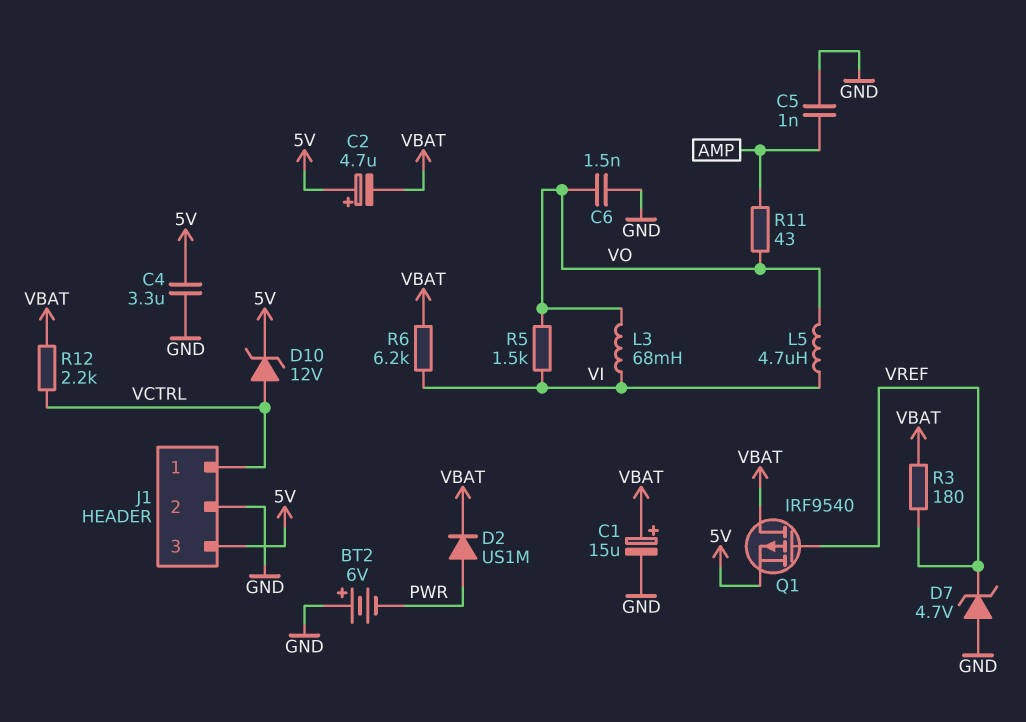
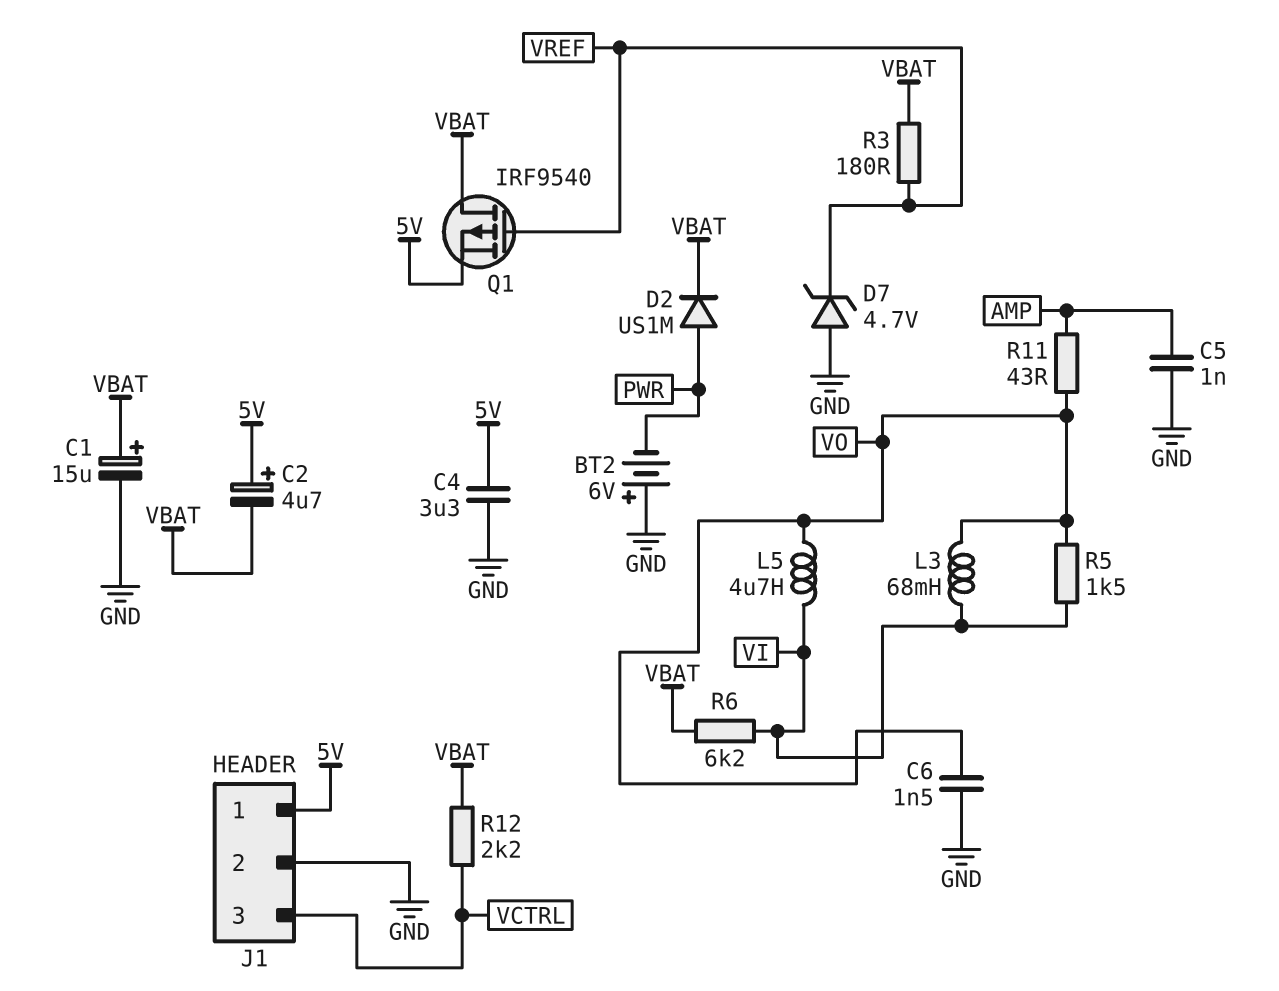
D10: zener 12V (A VCTRL, K 5V) -> none
J1 pin 1: VCTRL -> 5V
J1 pin 3: 5V -> VCTRL

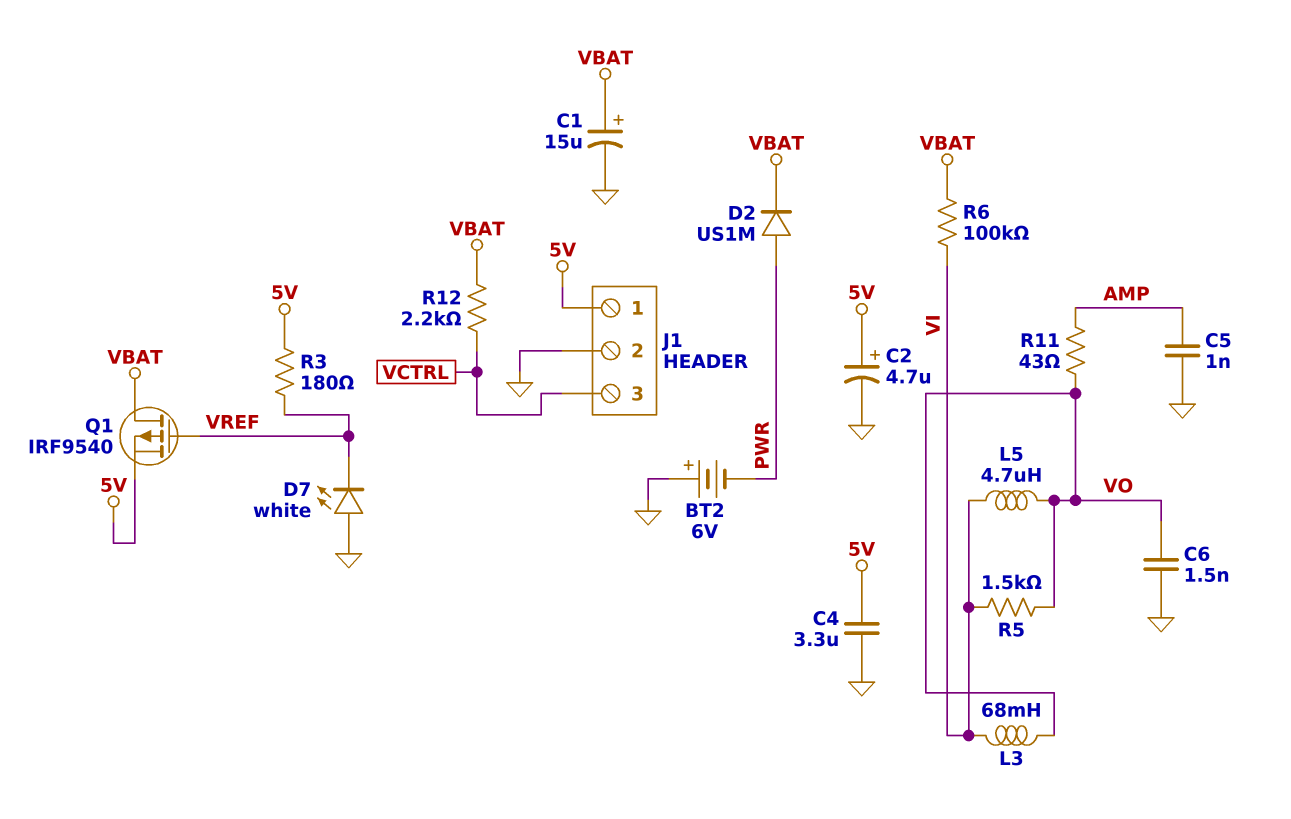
C2: 4.7uF (plus 5V, minus VBAT) -> 4.7uF (plus 5V, minus GND)
D7: zener 4.7V (A GND, K VREF) -> LED white (A GND, K VREF)
R3: 180 (VBAT, VREF) -> 180 (5V, VREF)
R6: 6.2k (VBAT, VI) -> 100k (VBAT, VI)

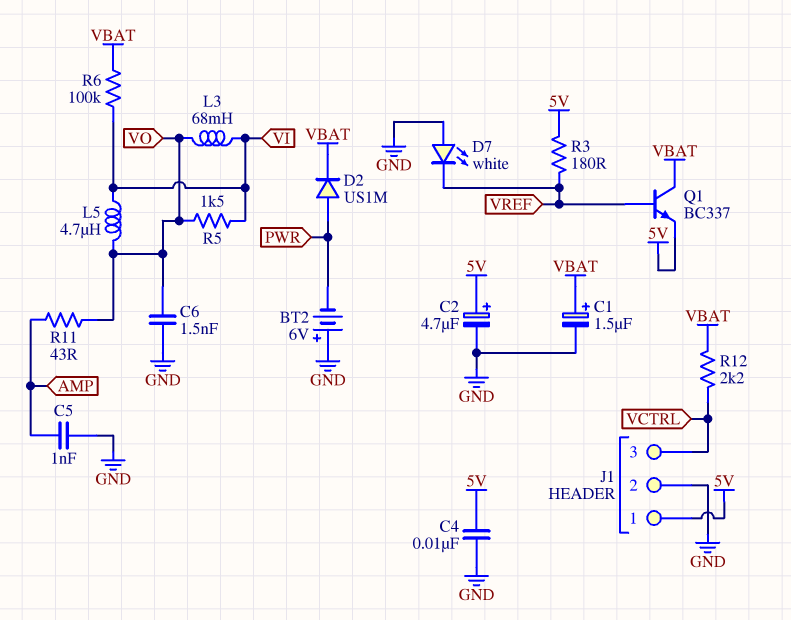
C1: 15uF (plus VBAT, minus GND) -> 1.5uF (plus VBAT, minus GND)
C4: 3.3uF (5V, GND) -> 10nF (5V, GND)
Q1: PMOS IRF9540 (G VREF, D VBAT, S 5V) -> NPN BC337 (B VREF, C VBAT, E 5V)

